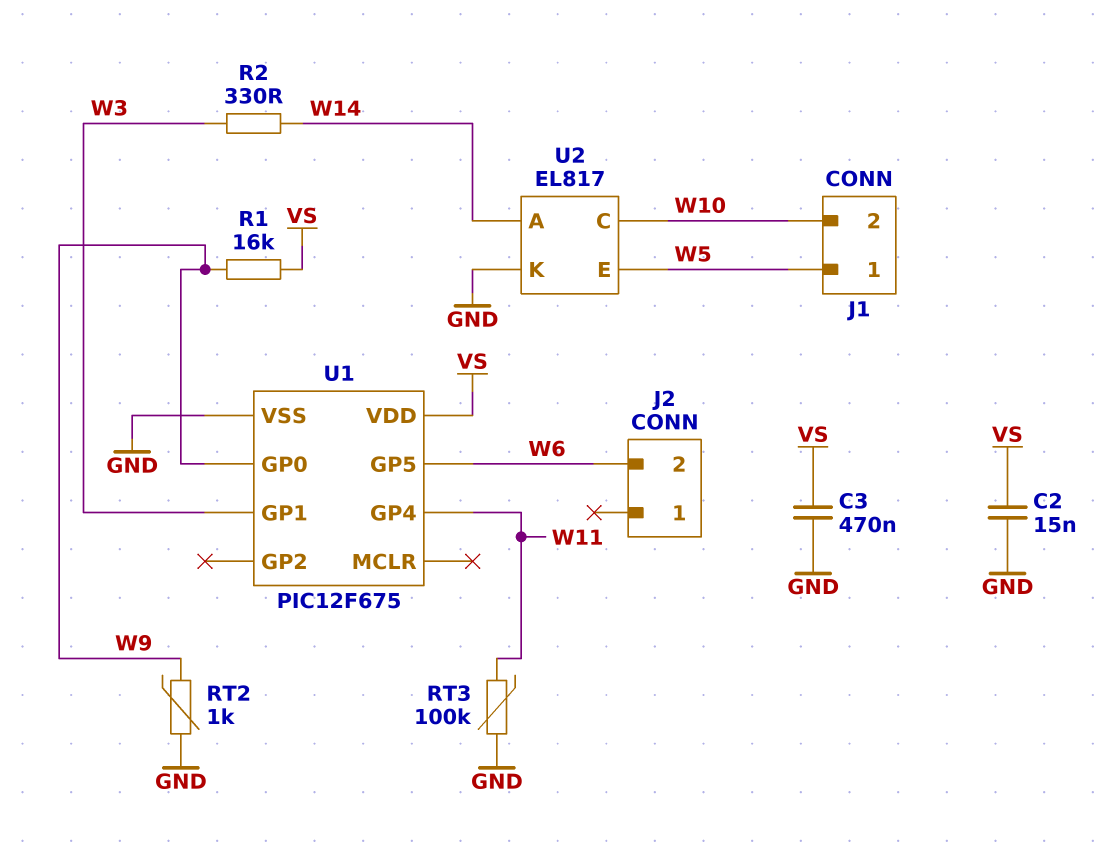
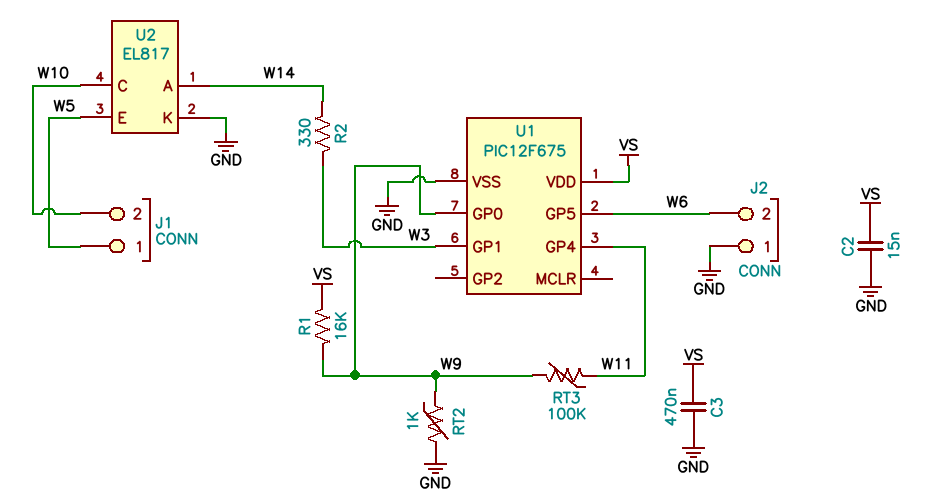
J2 pin 1: none -> GND
RT3: 100k (GND, W11) -> 100k (W9, W11)

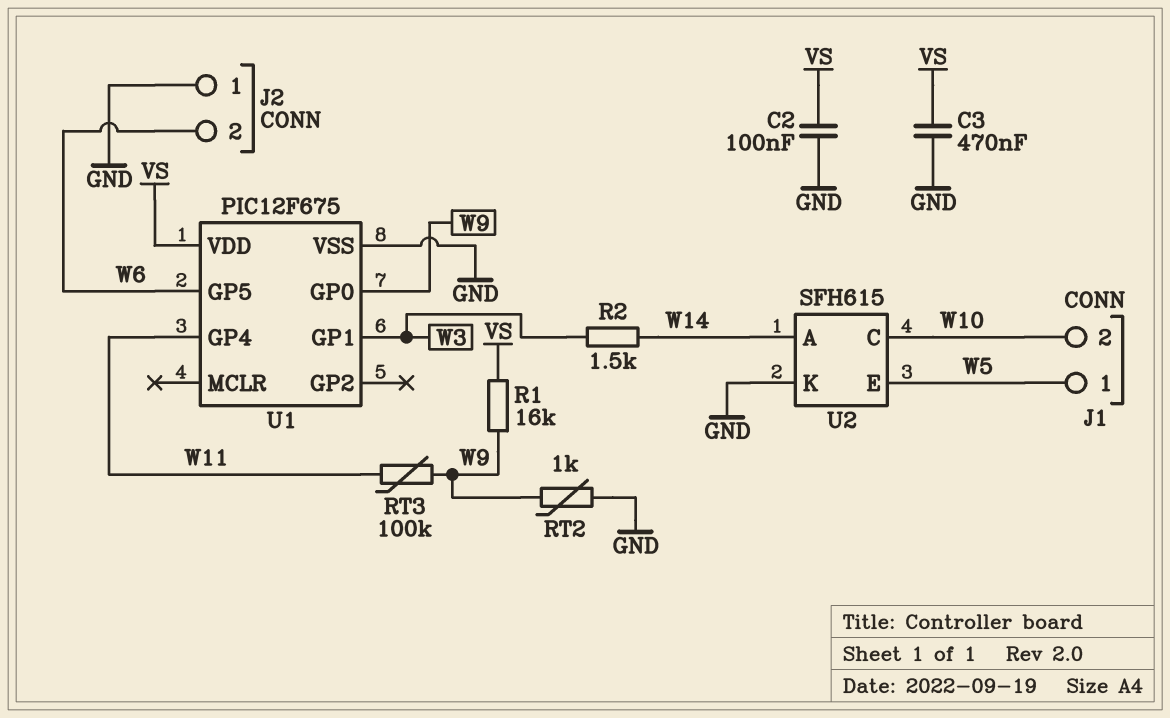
C2: 15nF (GND, VS) -> 100nF (GND, VS)
R2: 330 (W3, W14) -> 1.5k (W3, W14)
U2: EL817 -> SFH615

